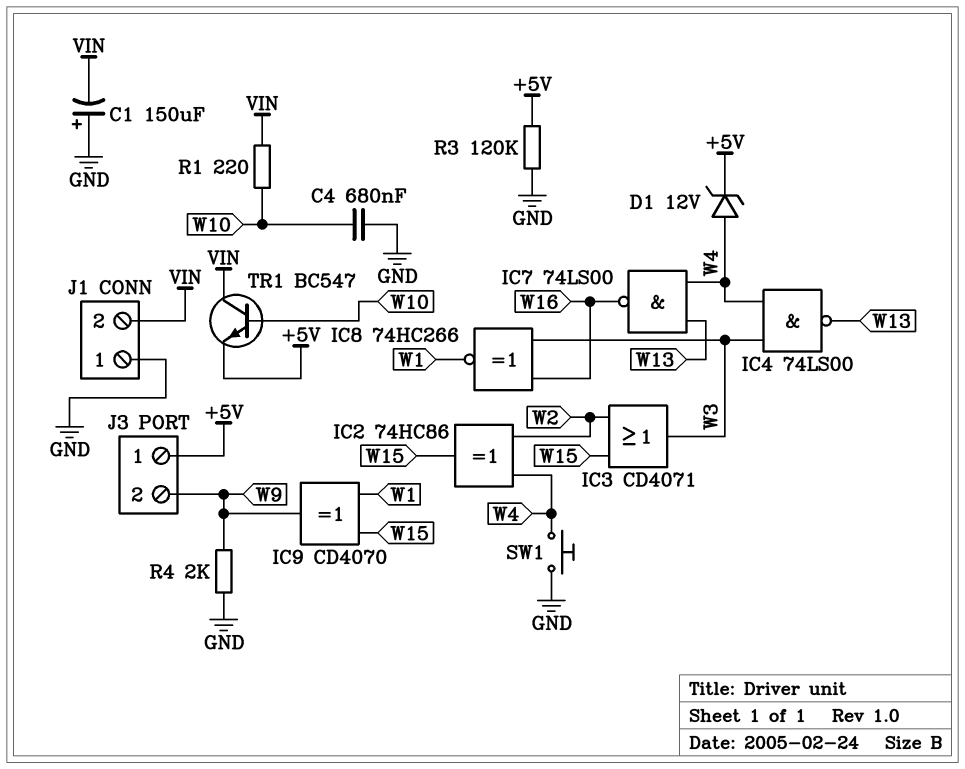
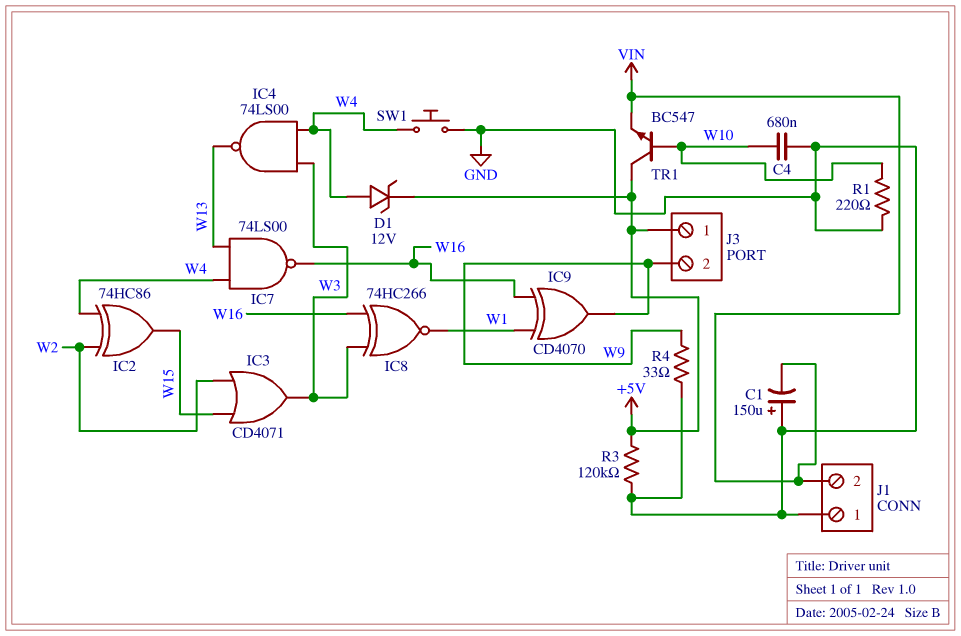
IC9: XOR CD4070 (in W1, in W15, out W9) -> XOR CD4070 (in W1, in W16, out W9)
R1: 220 (VIN, W10) -> 220 (GND, W10)
R4: 2k (GND, W9) -> 33 (GND, W9)
TR1: NPN BC547 (B W10, C VIN, E +5V) -> NPN BC547 (B W10, C +5V, E VIN)

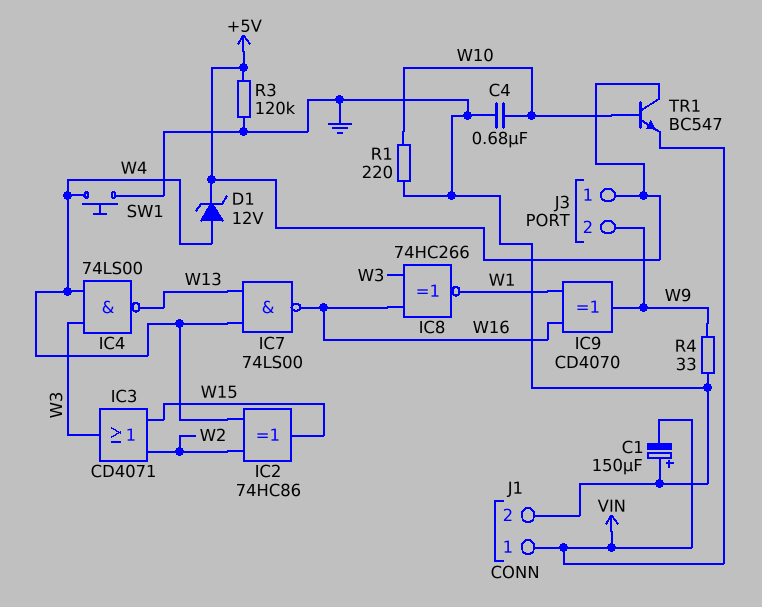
J1 pin 1: GND -> VIN
J1 pin 2: VIN -> GND

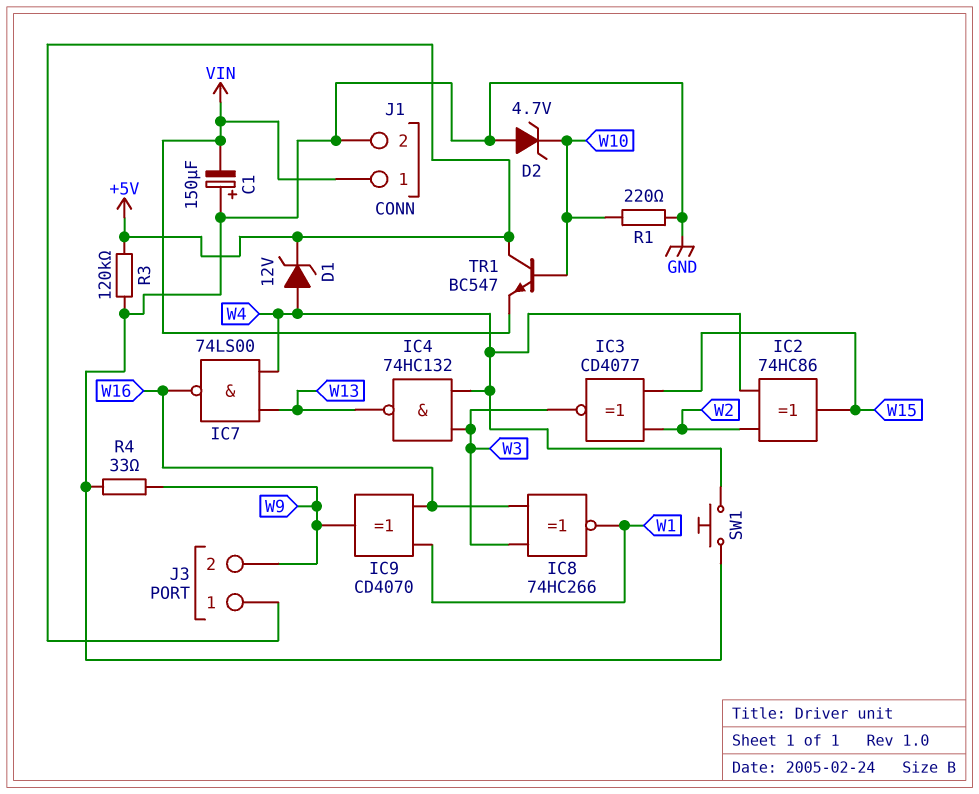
C4: 680nF (GND, W10) -> none
D2: none -> zener 4.7V (A GND, K W10)
IC3: OR CD4071 (in W2, in W15, out W3) -> XNOR CD4077 (in W2, in W15, out W3)
IC4: NAND 74LS00 (in W3, in W4, out W13) -> NAND 74HC132 (in W3, in W4, out W13)

